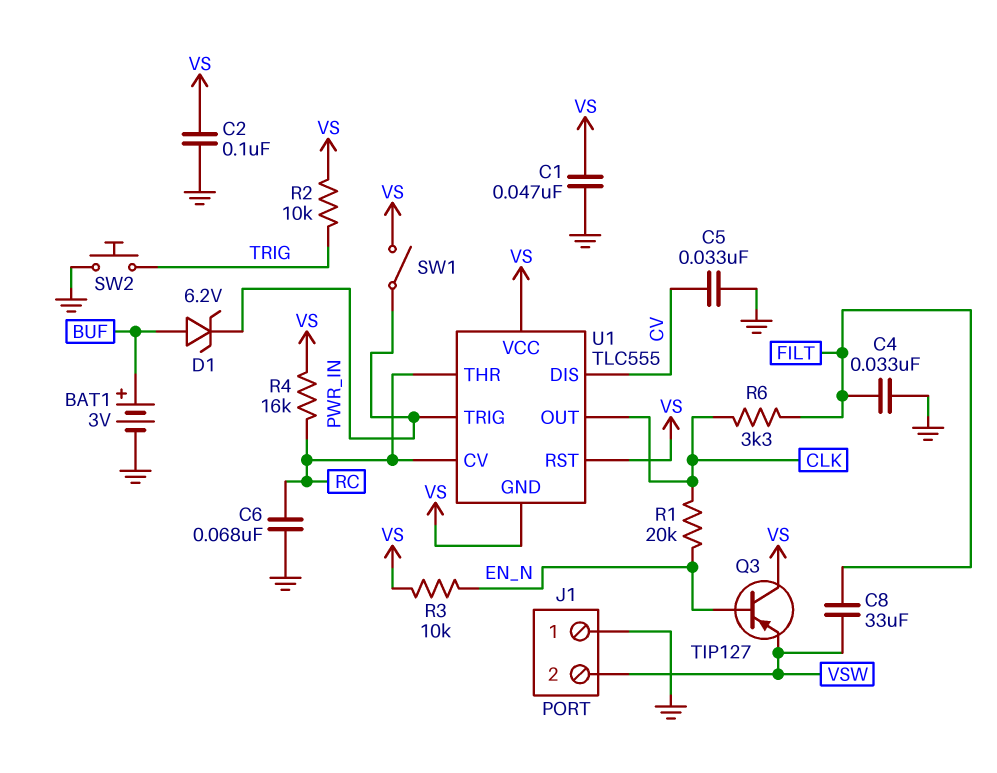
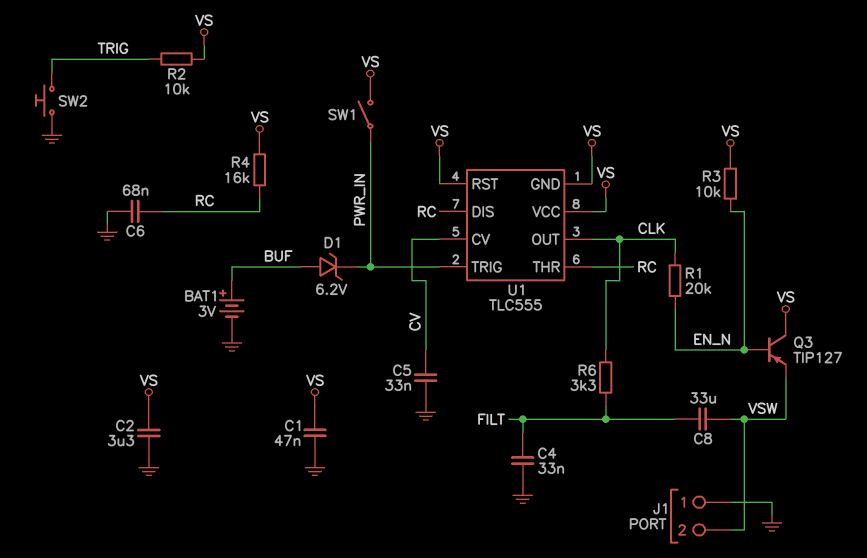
C2: 100nF (GND, VS) -> 3.3uF (GND, VS)
U1 pin CV: RC -> CV
U1 pin DIS: CV -> RC

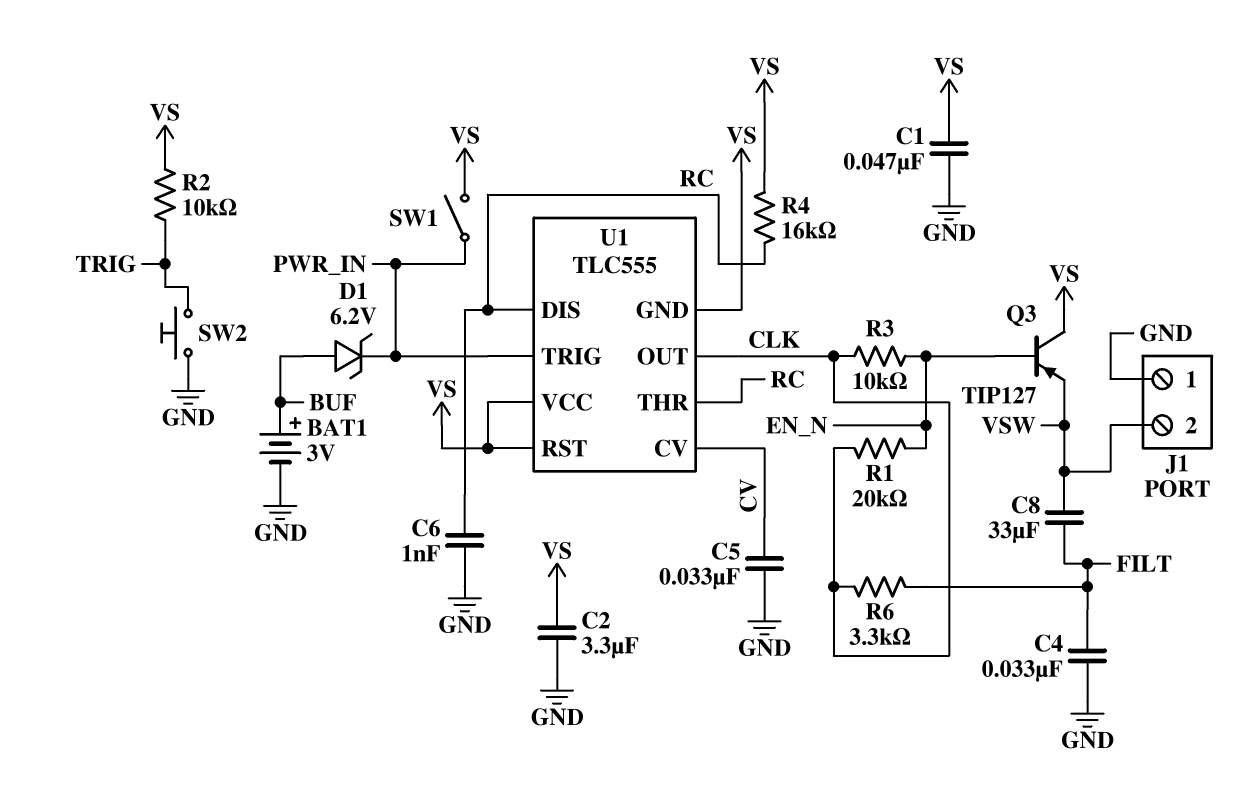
C6: 68nF (GND, RC) -> 1nF (GND, RC)
R3: 10k (EN_N, VS) -> 10k (CLK, EN_N)

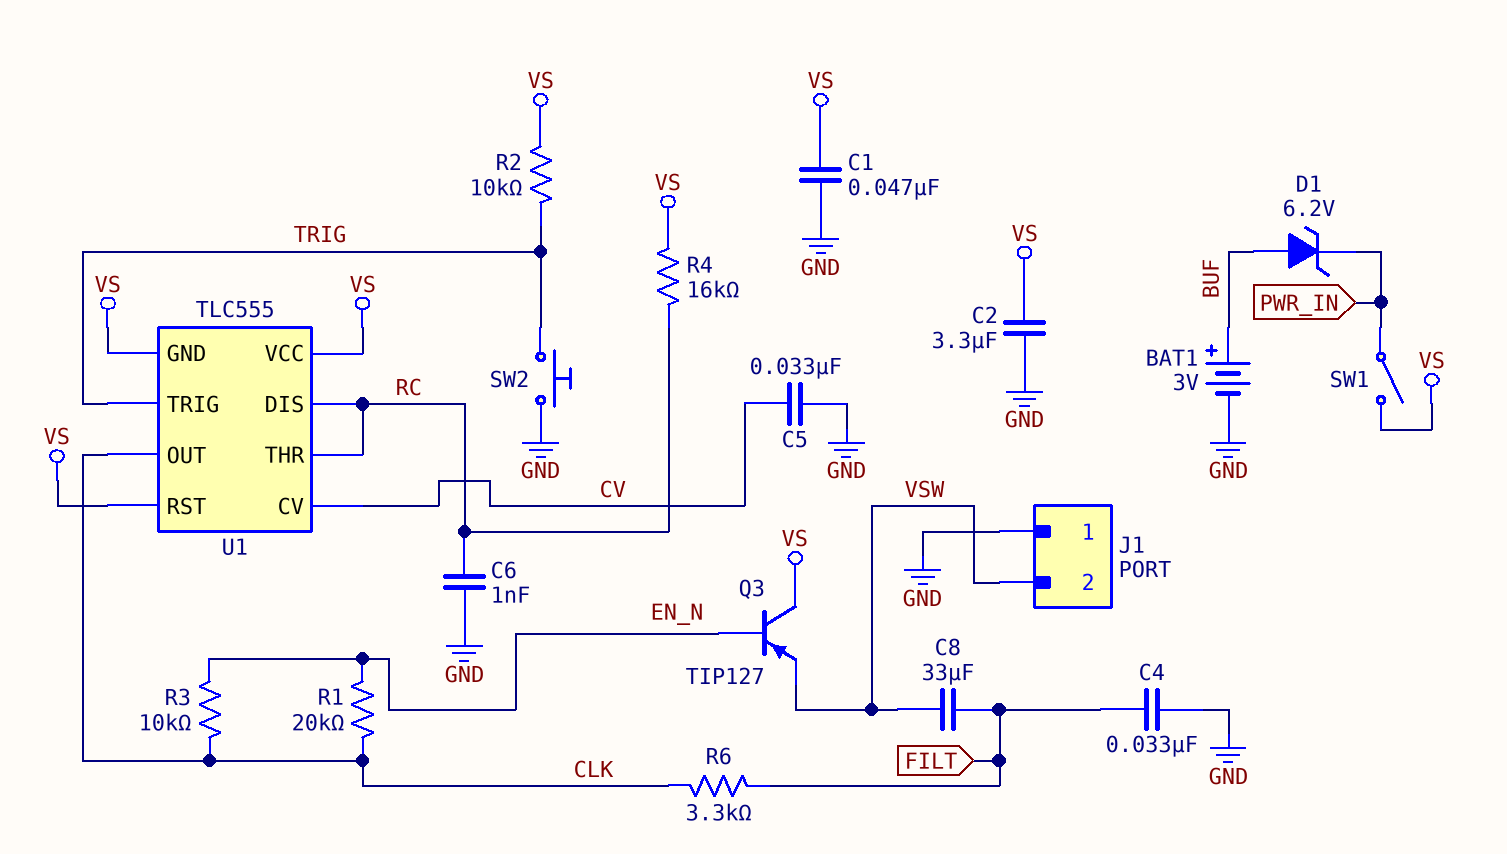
U1 pin TRIG: PWR_IN -> TRIG

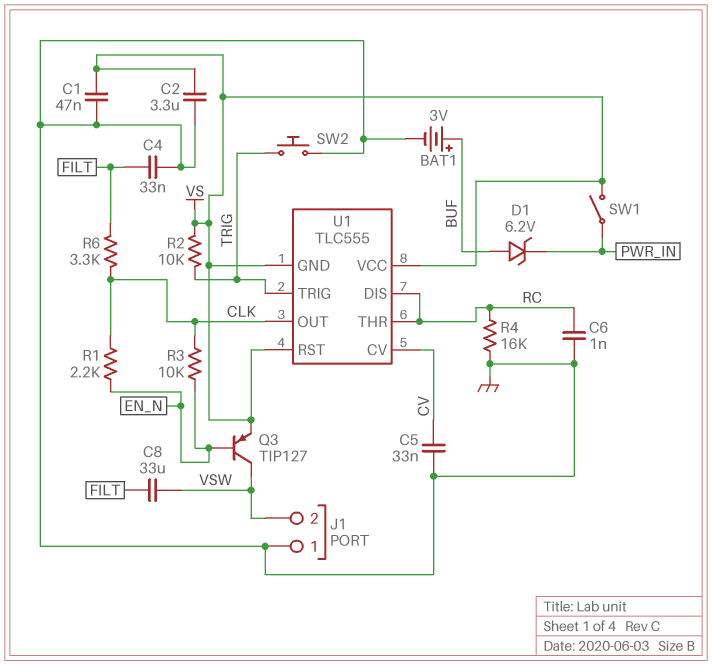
Q3: PNP TIP127 (B EN_N, C VS, E VSW) -> PNP TIP127 (B EN_N, C VSW, E VS)
R1: 20k (CLK, EN_N) -> 2.2k (CLK, EN_N)
R4: 16k (RC, VS) -> 16k (GND, RC)

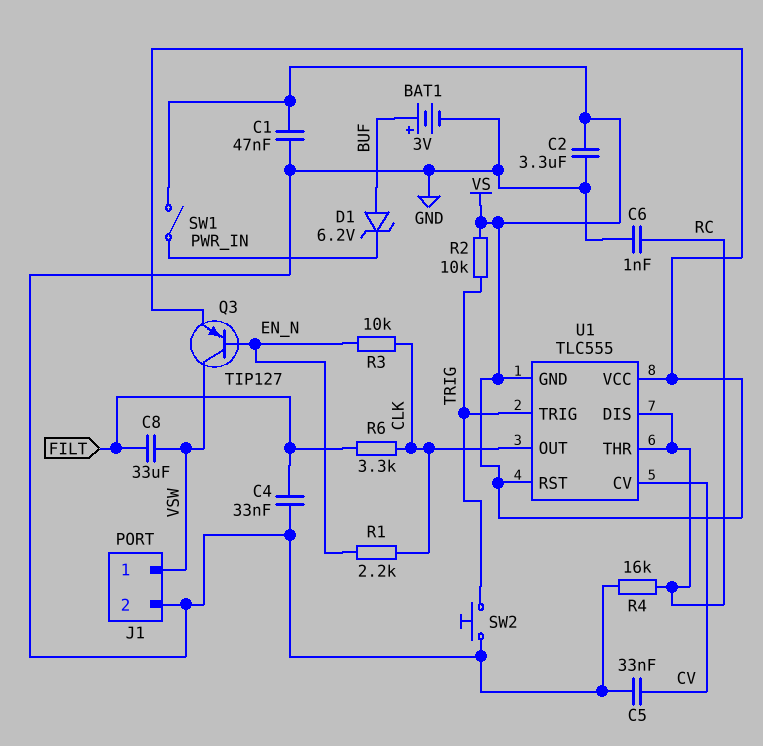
J1 pin 1: GND -> VSW
J1 pin 2: VSW -> GND

